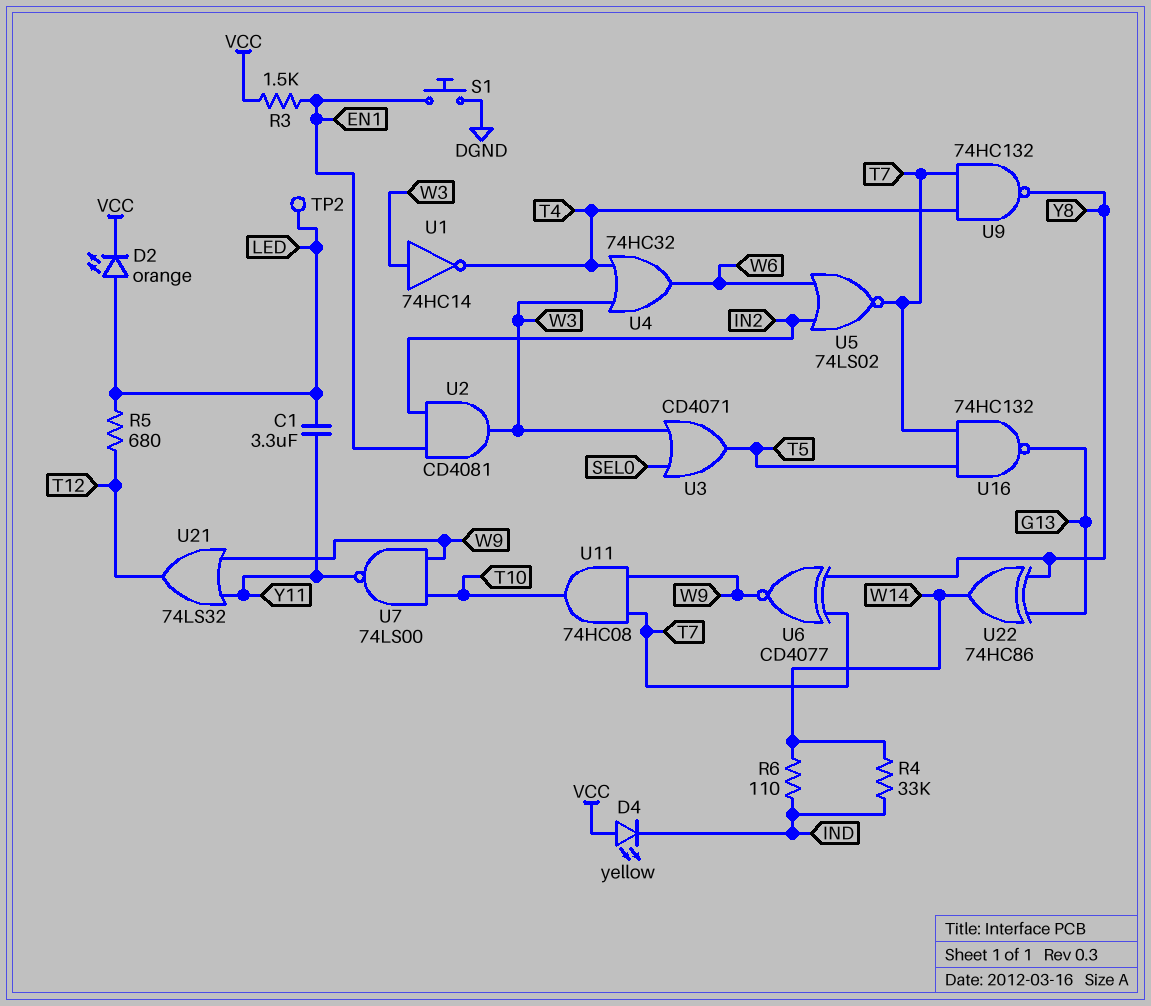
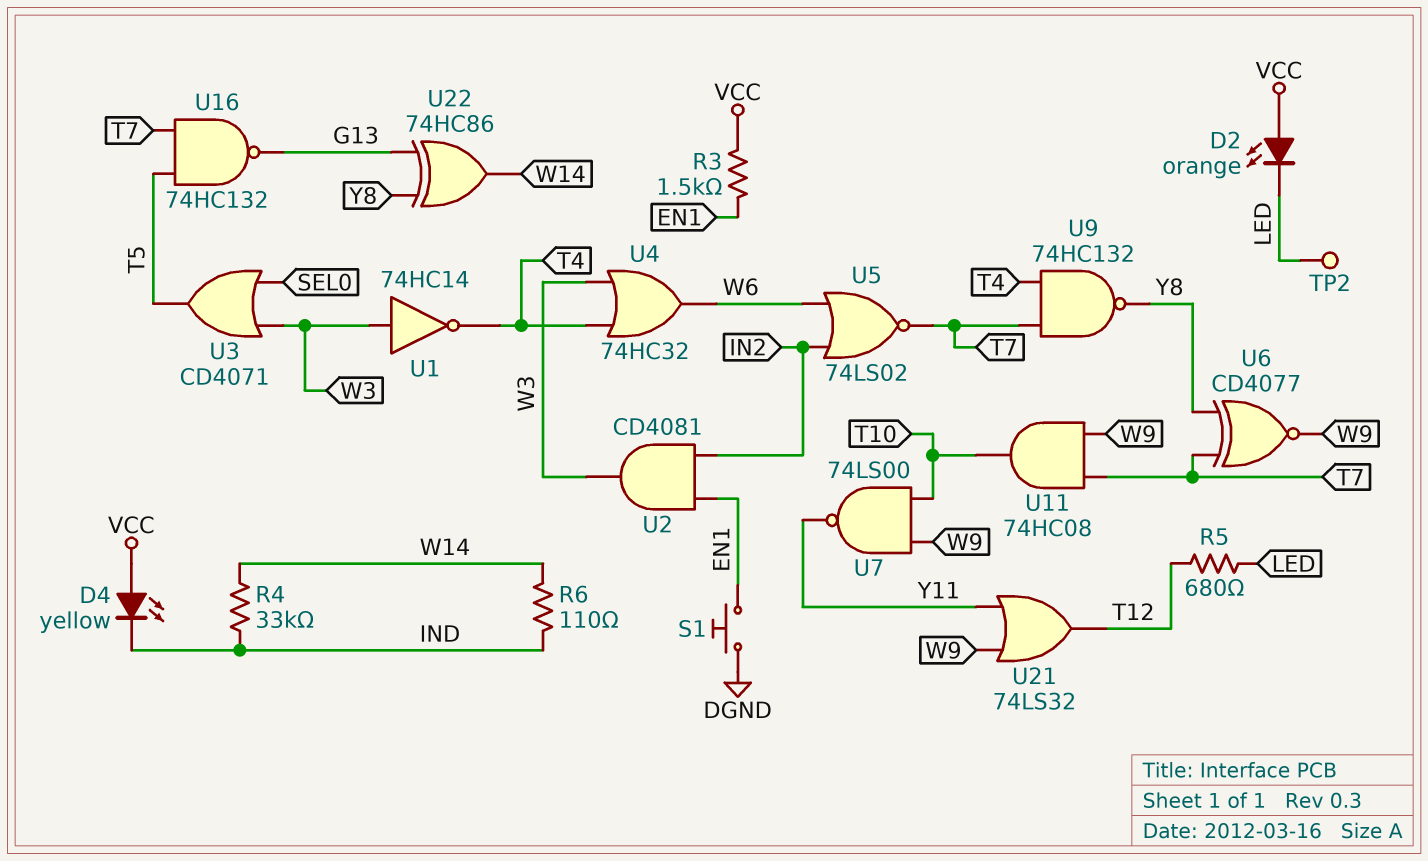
C1: 3.3uF (LED, Y11) -> none
D2: LED orange (A LED, K VCC) -> LED orange (A VCC, K LED)

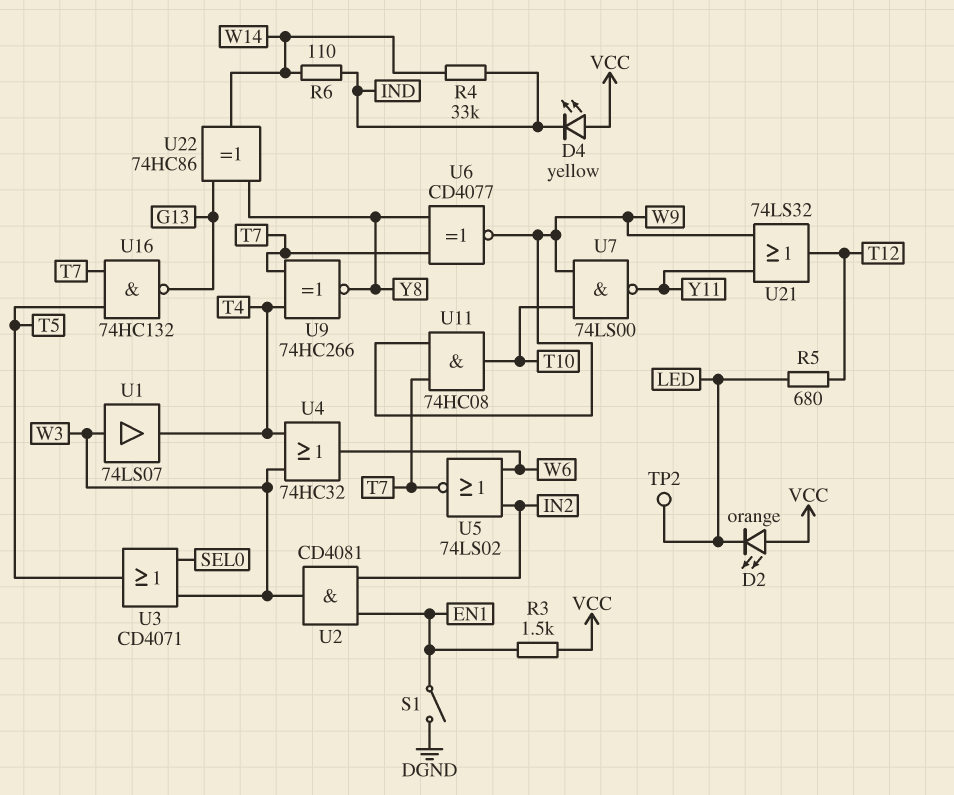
S1: button (DGND, EN1) -> switch (DGND, EN1)
U1: NOT 74HC14 (in W3, out T4) -> buffer 74LS07 (in W3, out T4)
U9: NAND 74HC132 (in T4, in T7, out Y8) -> XNOR 74HC266 (in T4, in T7, out Y8)

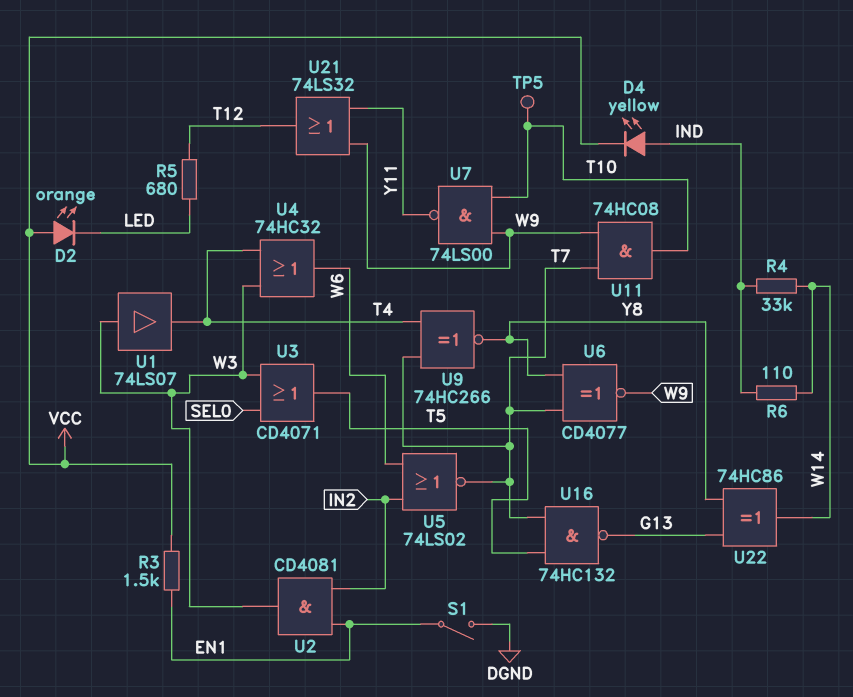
D4: LED yellow (A VCC, K IND) -> LED yellow (A IND, K VCC)
TP2: test point (LED) -> none
TP5: none -> test point (T10)

